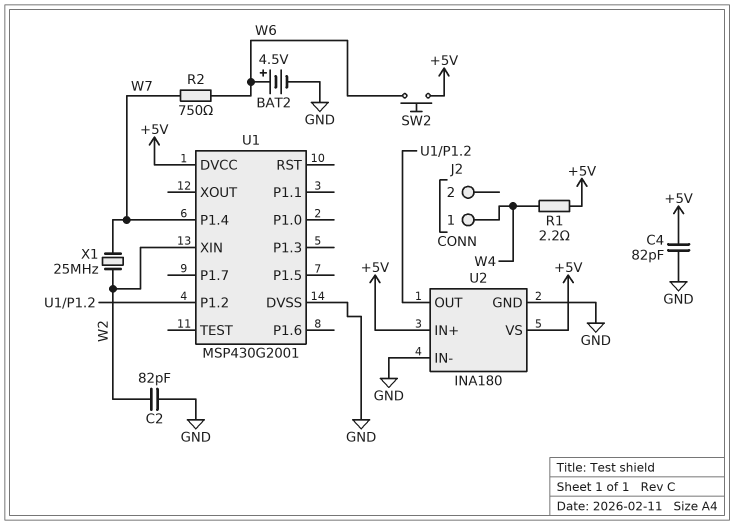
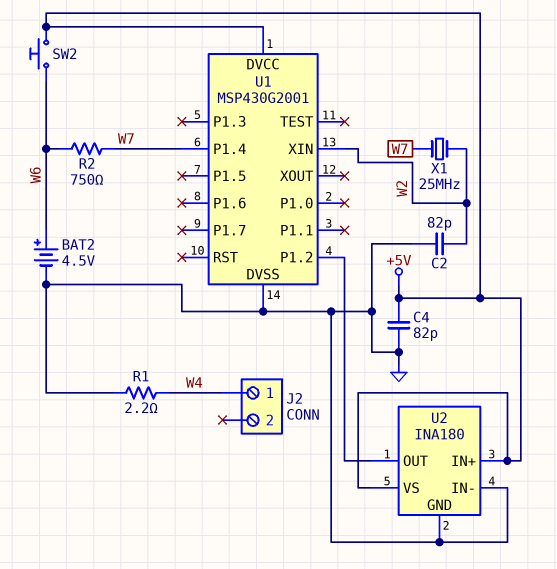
R1: 2.2 (+5V, W4) -> 2.2 (GND, W4)

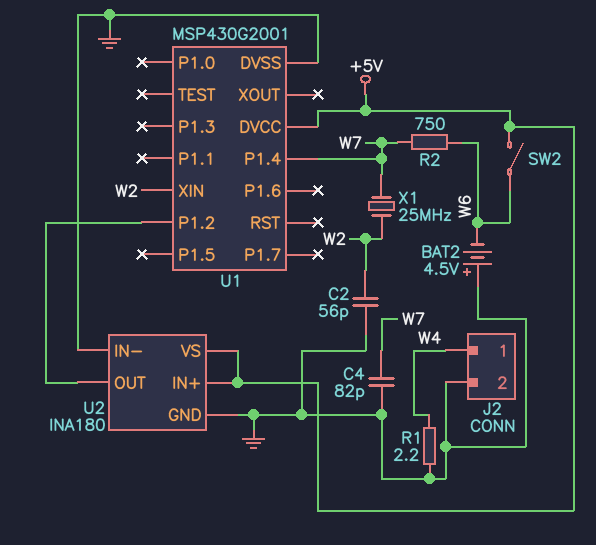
BAT2: 4.5V (plus W6, minus GND) -> 4.5V (plus GND, minus W6)
C2: 82pF (GND, W2) -> 56pF (GND, W2)
C4: 82pF (+5V, GND) -> 82pF (GND, W7)
J2 pin 2: none -> GND
SW2: button (+5V, W6) -> switch (+5V, W6)

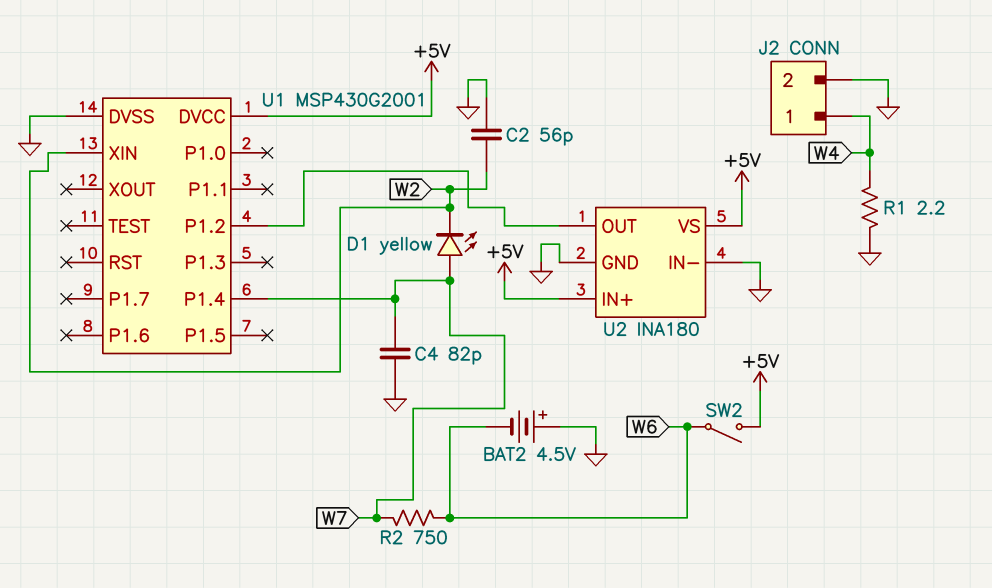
D1: none -> LED yellow (A W7, K W2)
X1: 25MHz (W2, W7) -> none

